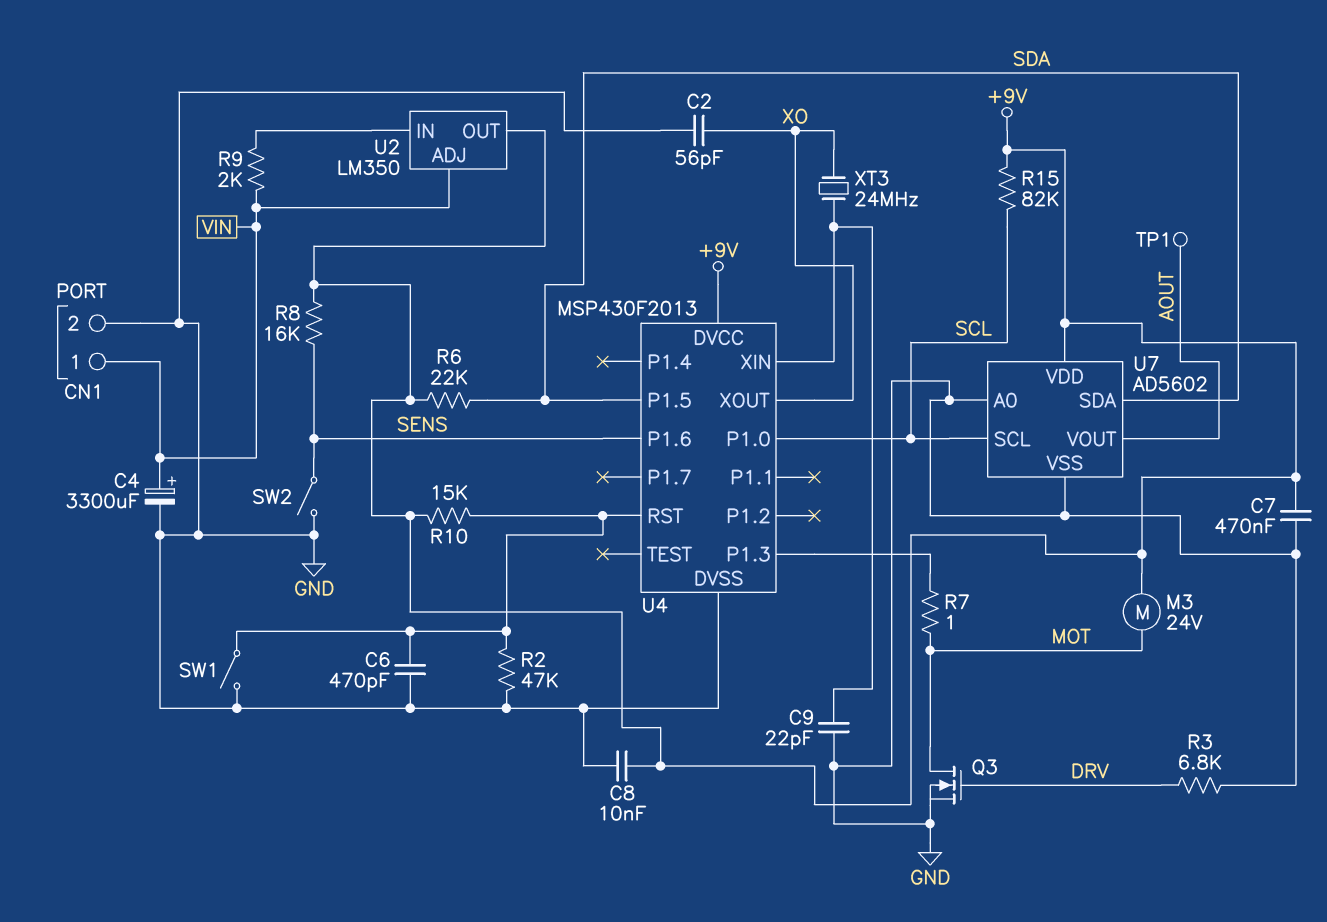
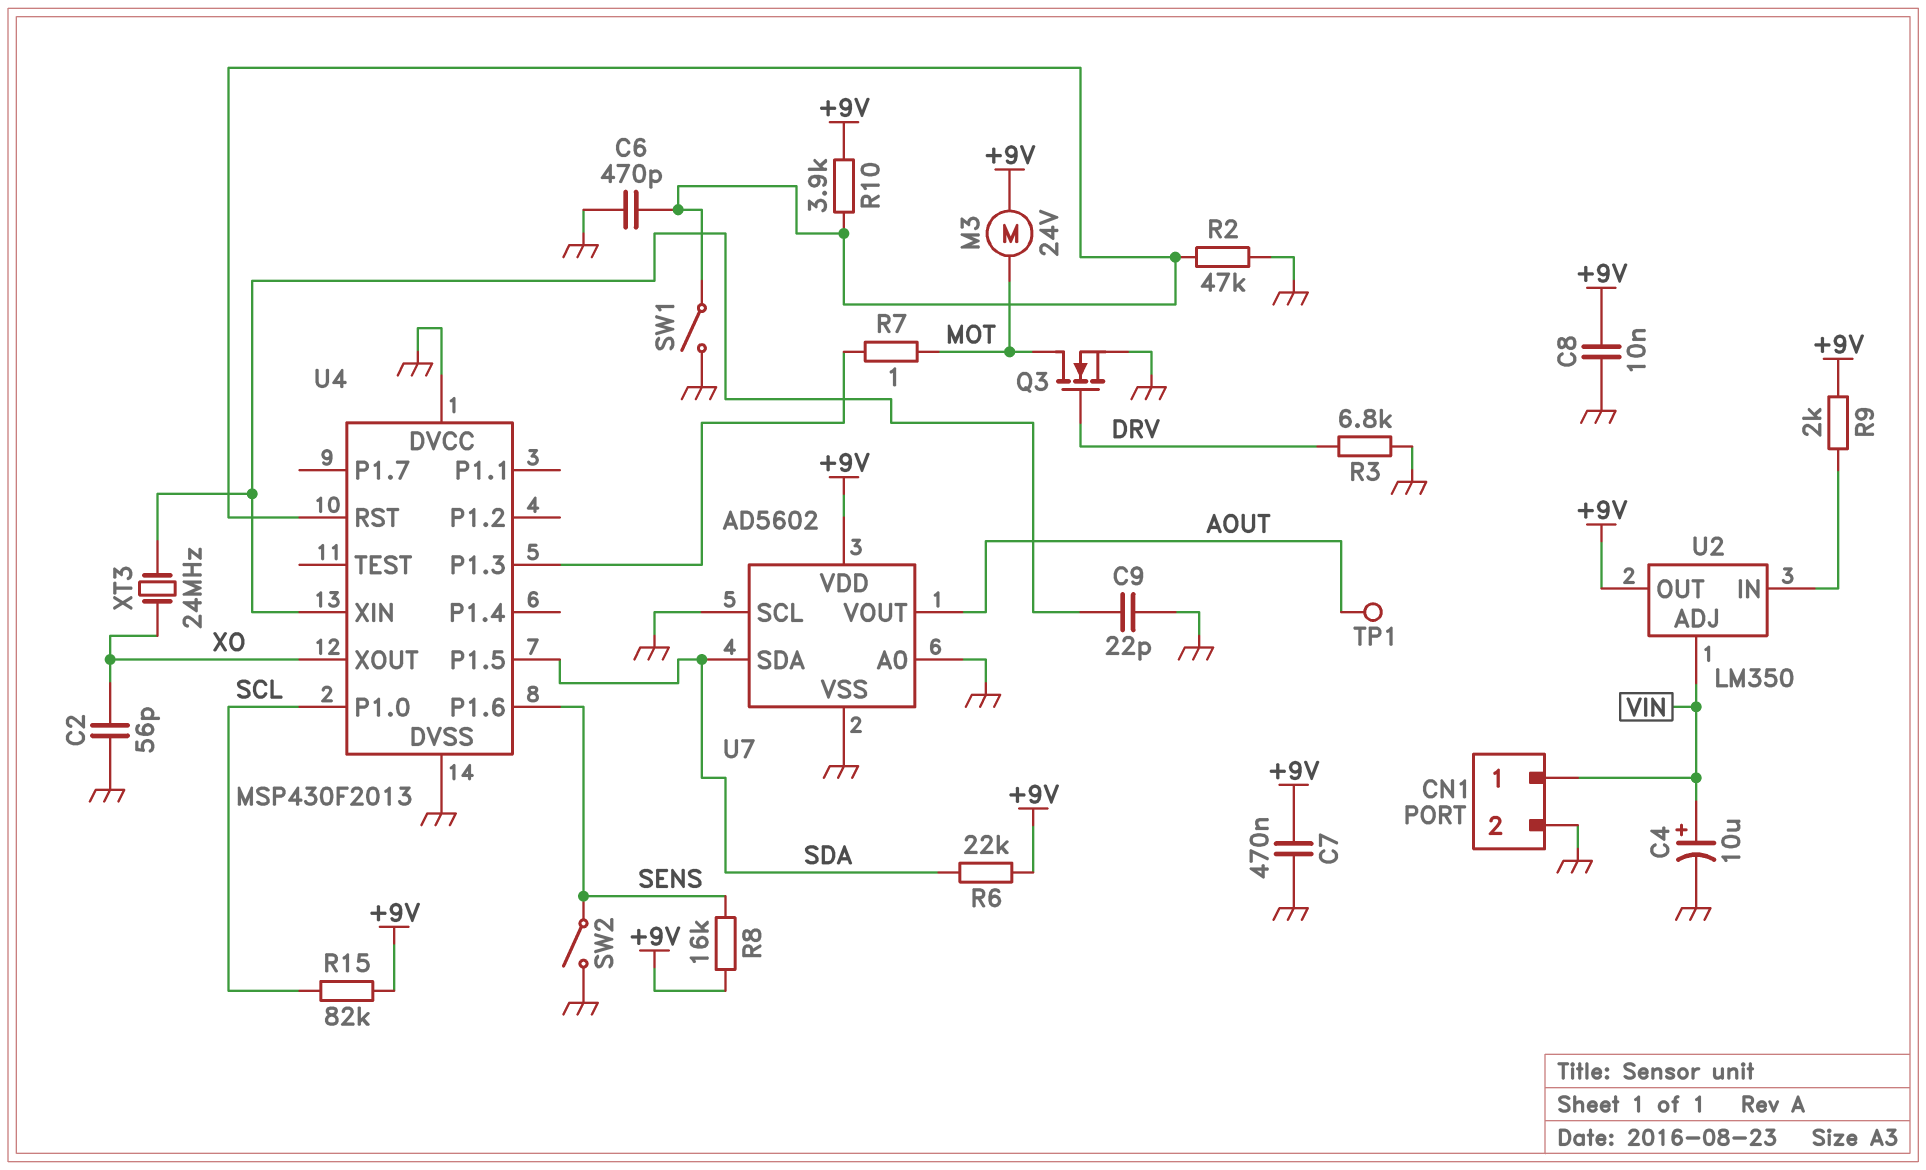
C4: 3300uF (plus VIN, minus GND) -> 10uF (plus VIN, minus GND)
R9: 2k (U2/IN, VIN) -> 2k (+9V, U2/IN)
R10: 15k (+9V, U4/RST) -> 3.9k (+9V, U4/RST)
U4 pin DVCC: +9V -> GND
U7 pin SCL: SCL -> GND

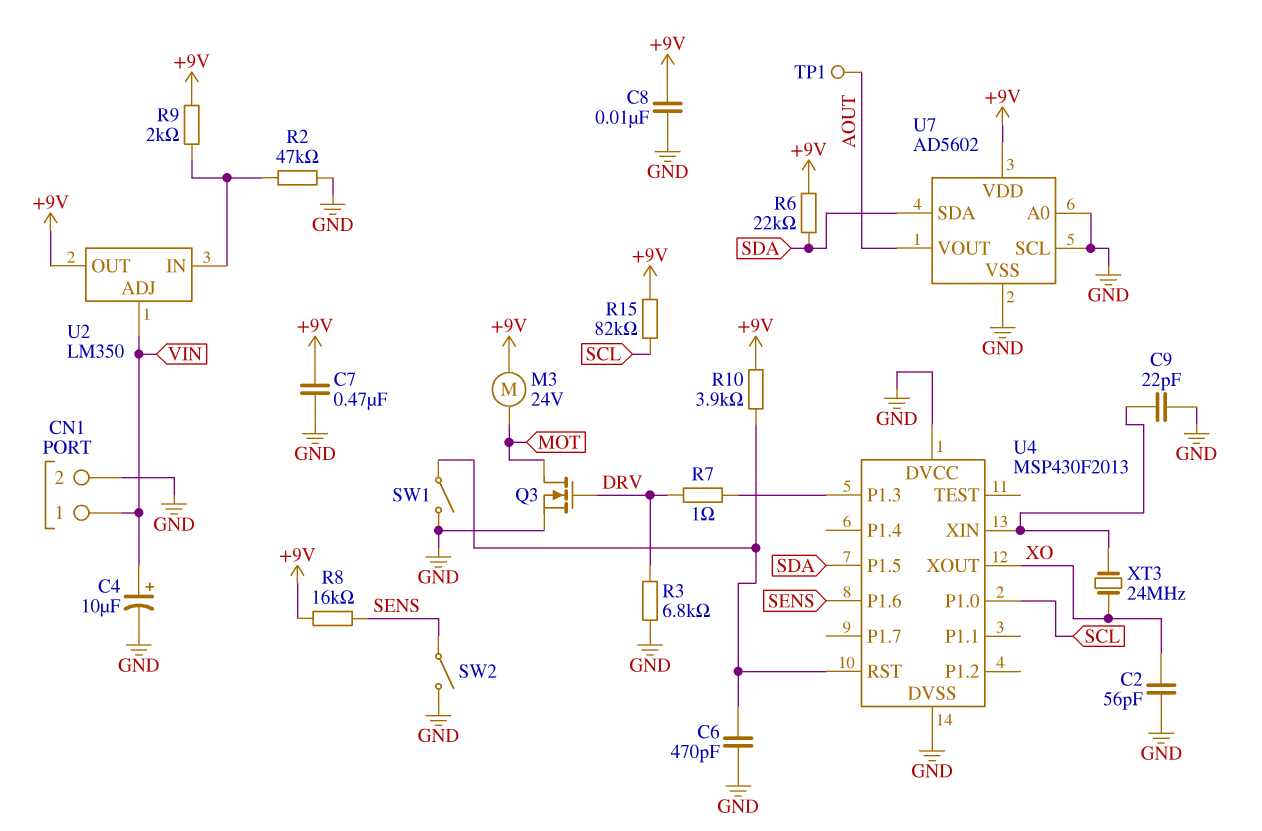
R2: 47k (GND, U4/RST) -> 47k (GND, U2/IN)
R7: 1 (MOT, U4/P1.3) -> 1 (DRV, U4/P1.3)

